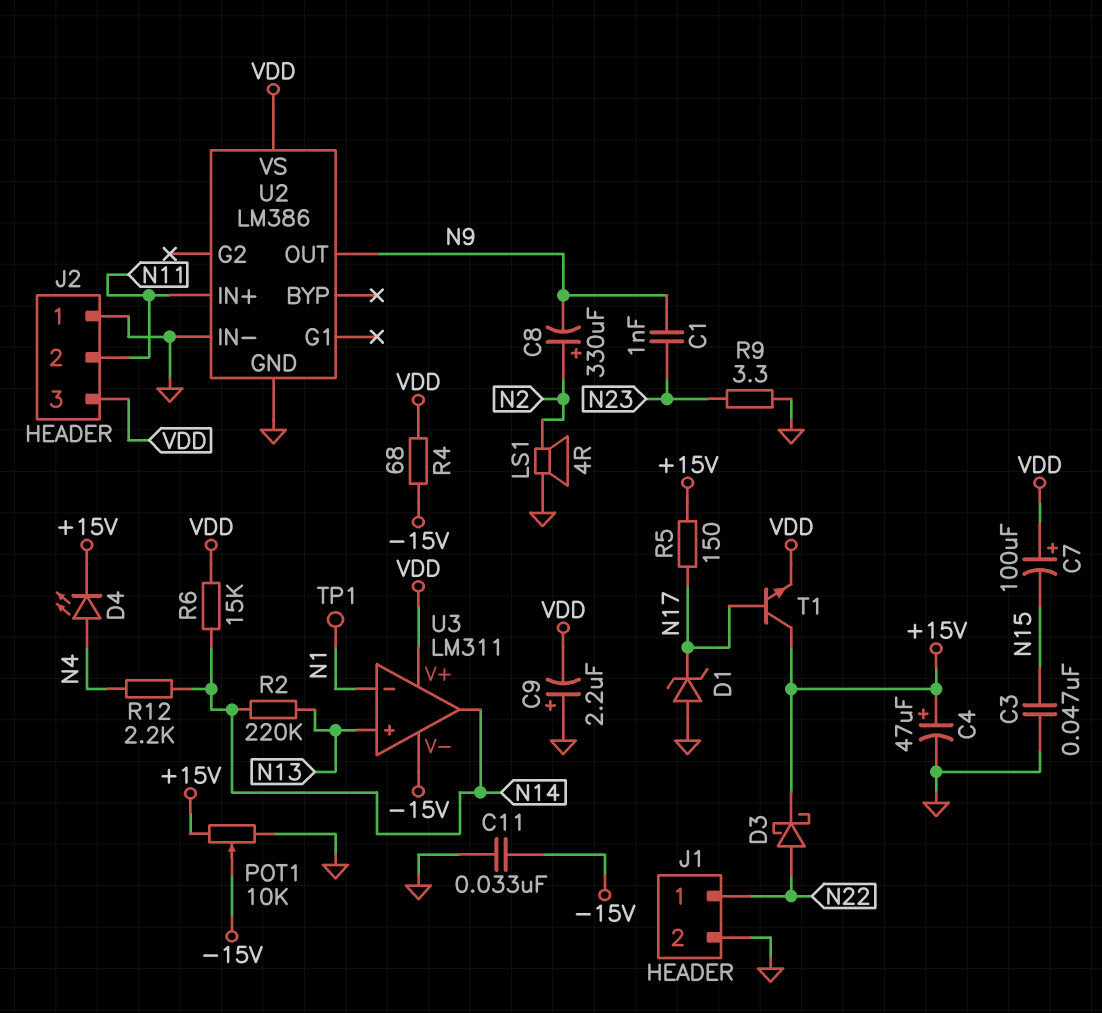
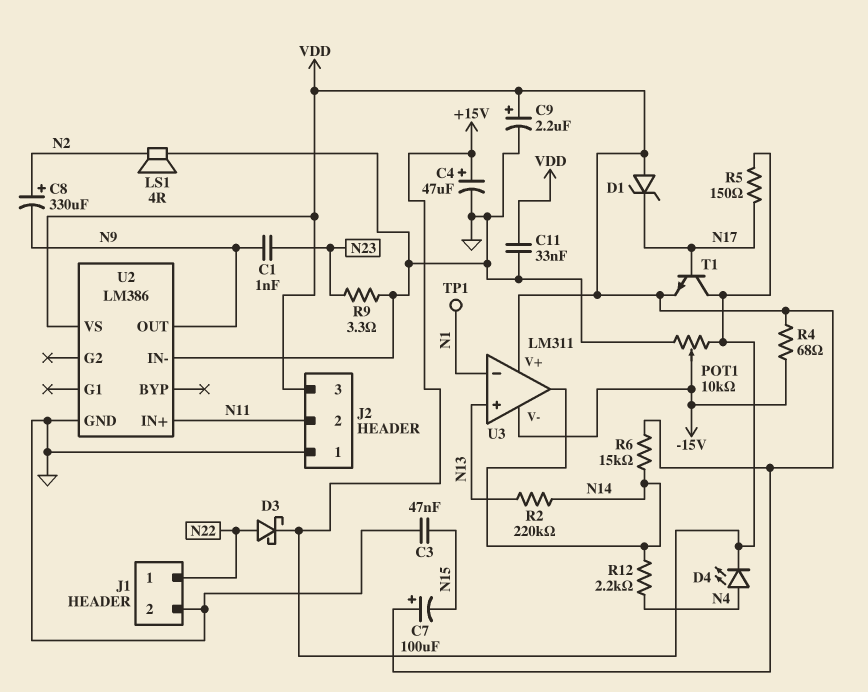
C9: 2.2uF (plus GND, minus VDD) -> 2.2uF (plus VDD, minus GND)
C11: 33nF (-15V, GND) -> 33nF (GND, VDD)
D1: zener (A GND, K N17) -> zener (A VDD, K N17)

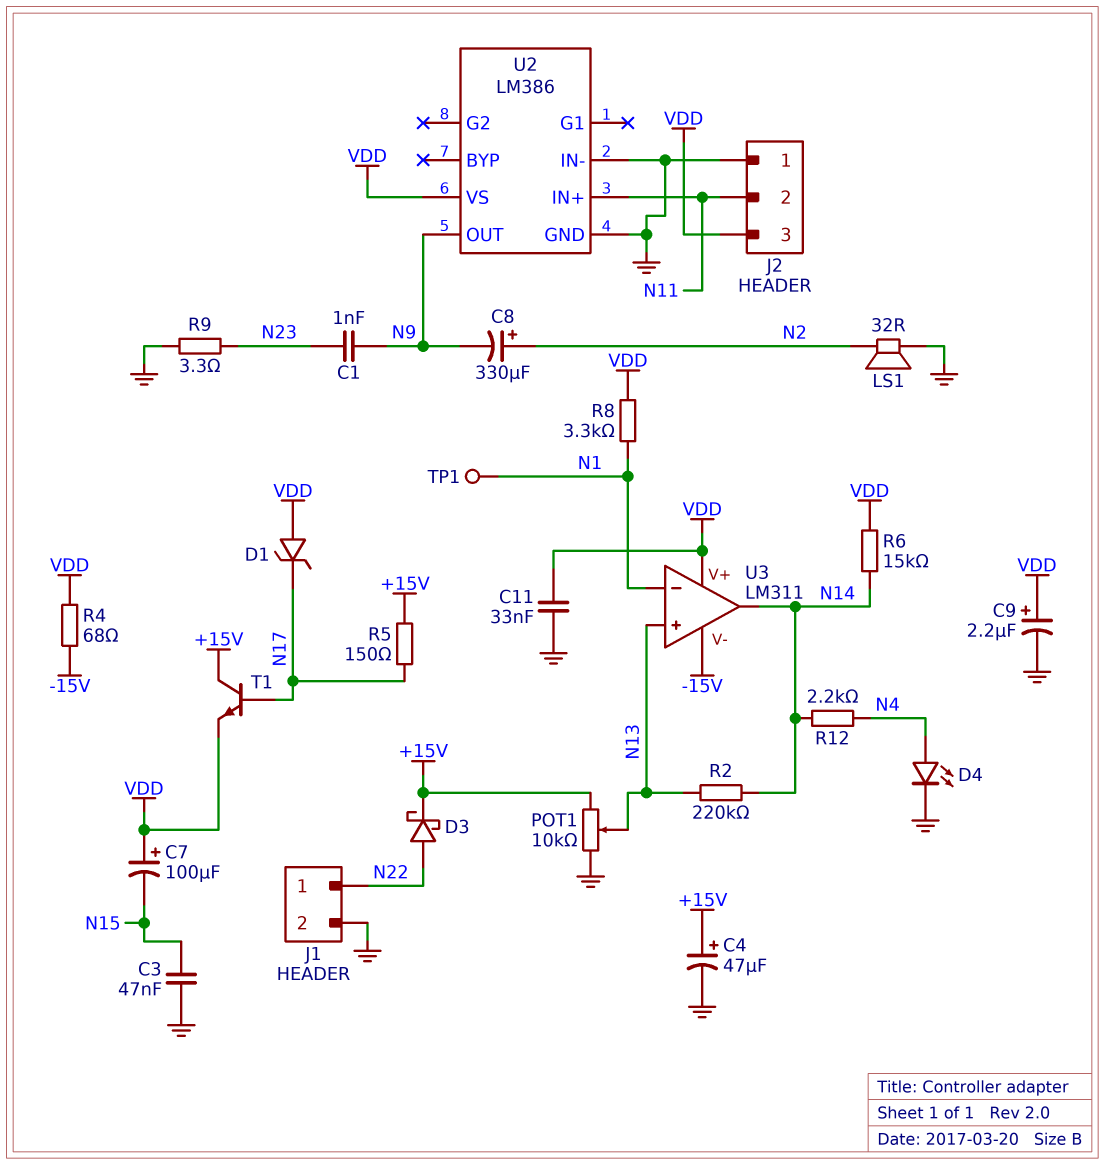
D4: LED (A N4, K +15V) -> LED (A N4, K GND)
LS1: speaker 4R (GND, N2) -> speaker 32R (GND, N2)
POT1: 10k (+15V, GND, wiper -15V) -> 10k (+15V, GND, wiper N13)
R8: none -> 3.3k (N1, VDD)

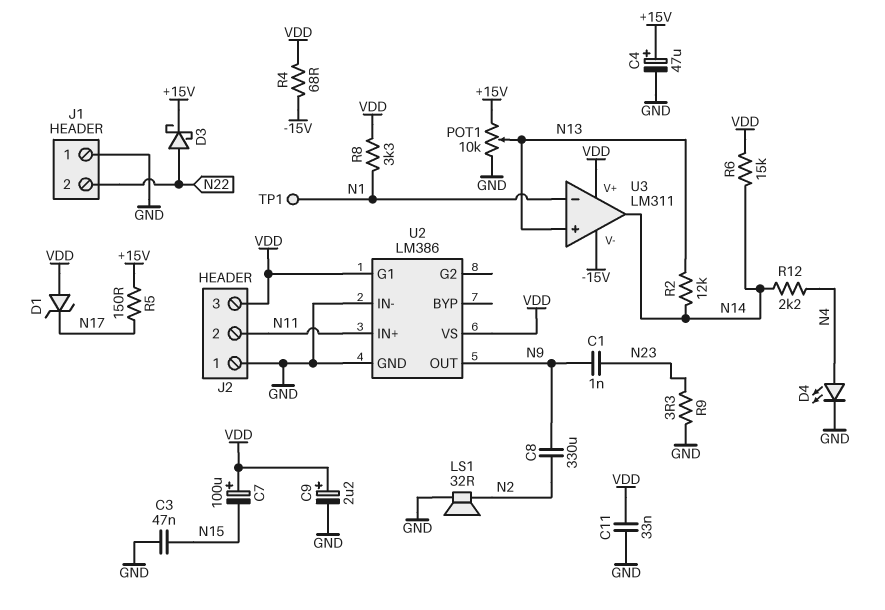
C8: 330uF (plus N2, minus N9) -> 330uF (N2, N9)
J1 pin 1: N22 -> GND
J1 pin 2: GND -> N22
R2: 220k (N13, N14) -> 12k (N13, N14)
T1: NPN (B N17, C +15V, E VDD) -> none
U2 pin G1: none -> VDD

